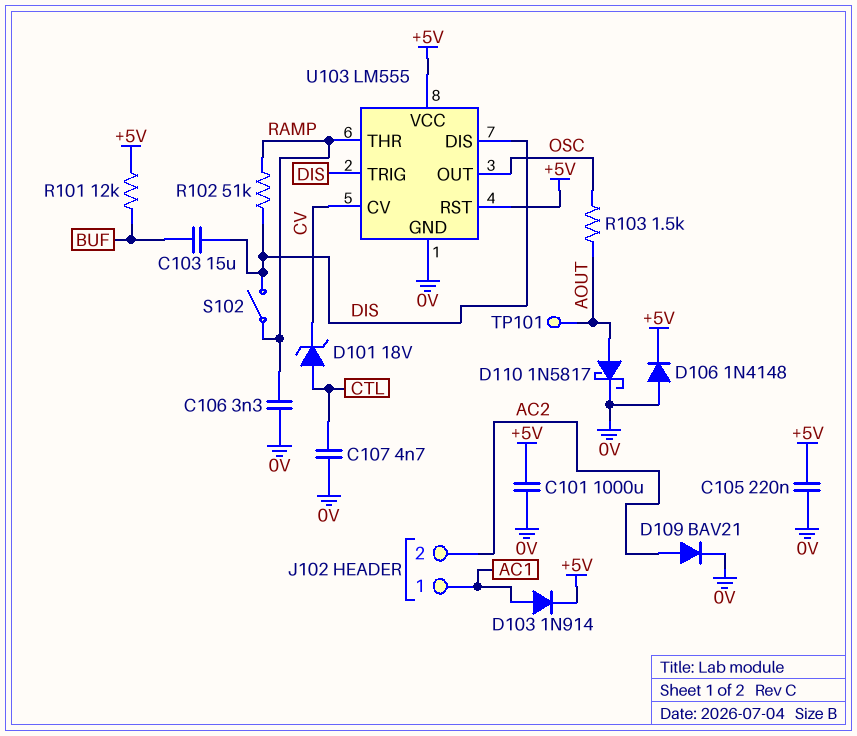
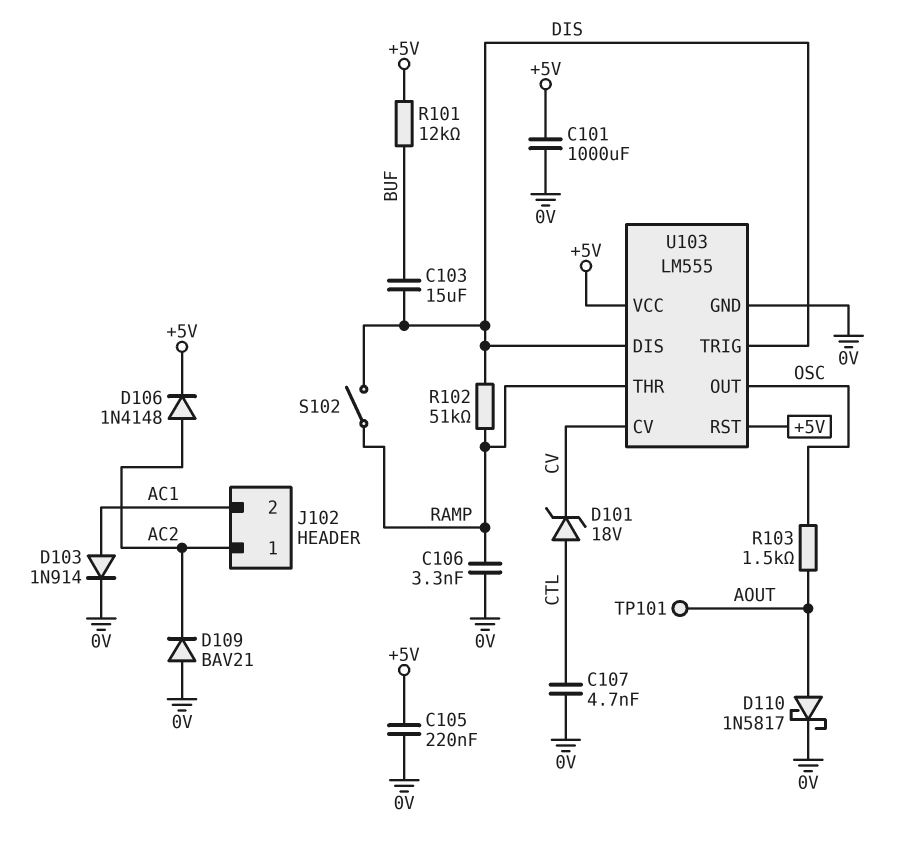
D103: diode 1N914 (A AC1, K +5V) -> diode 1N914 (A AC1, K 0V)
D106: diode 1N4148 (A 0V, K +5V) -> diode 1N4148 (A AC2, K +5V)
D109: diode BAV21 (A AC2, K 0V) -> diode BAV21 (A 0V, K AC2)
J102 pin 1: AC1 -> AC2
J102 pin 2: AC2 -> AC1

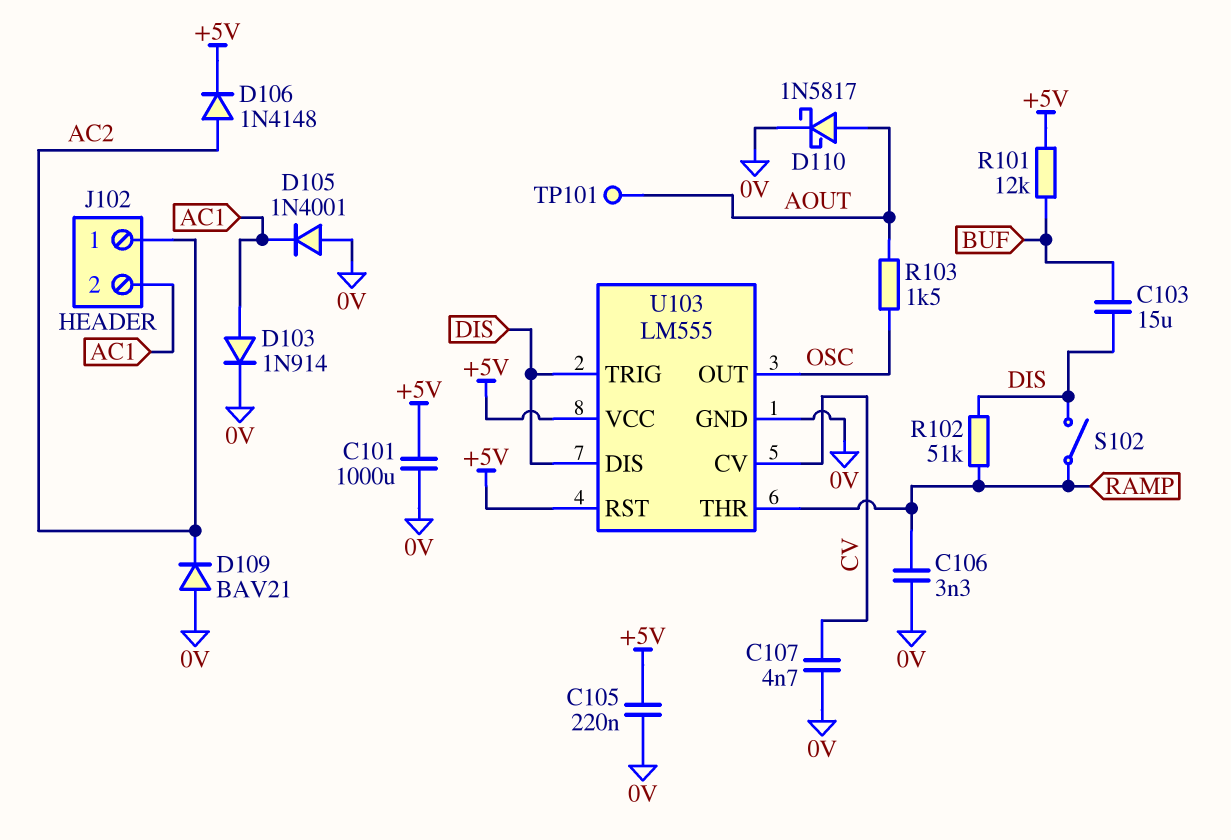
C107: 4.7nF (0V, CTL) -> 4.7nF (0V, CV)
D101: zener 18V (A CTL, K CV) -> none
D105: none -> diode 1N4001 (A 0V, K AC1)

